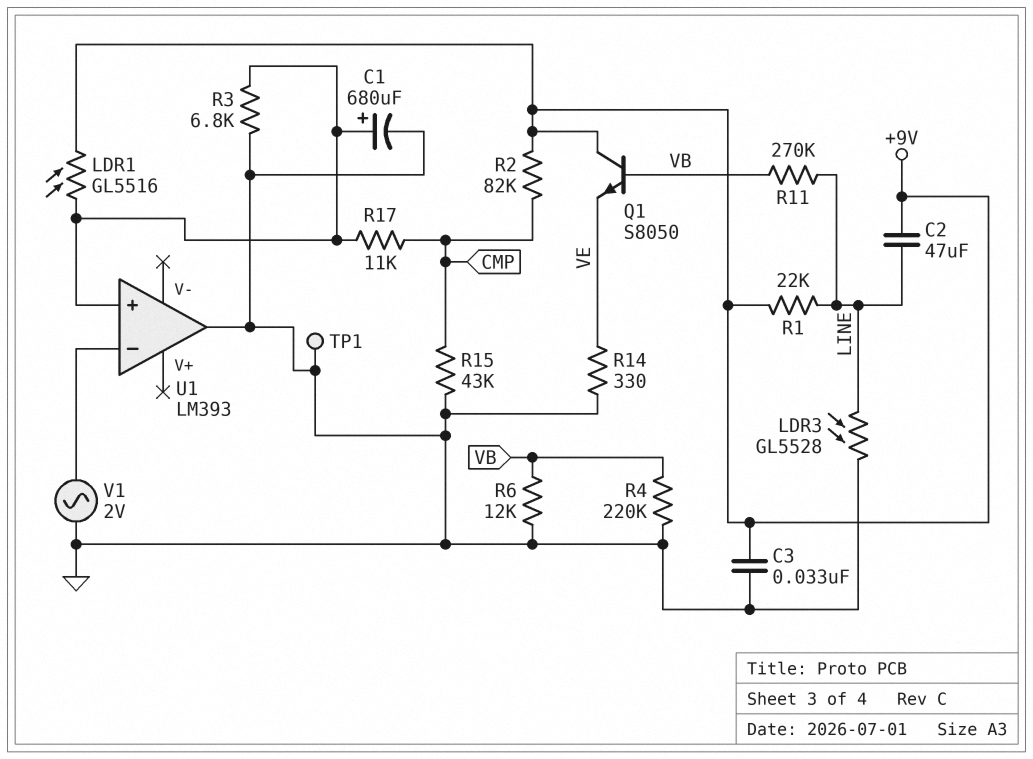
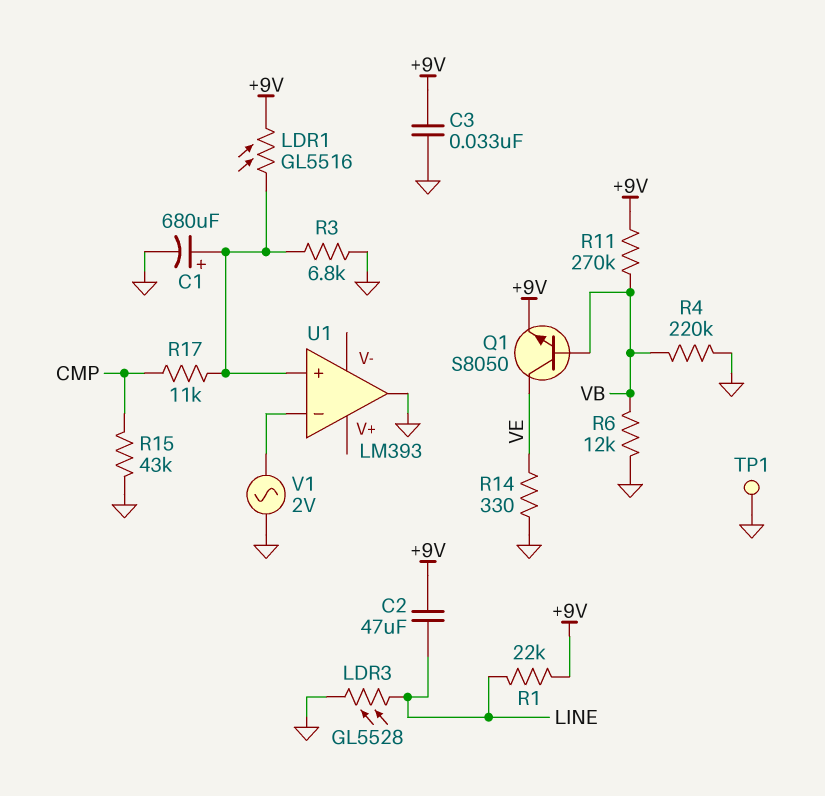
Q1: NPN S8050 (B VB, C +9V, E VE) -> NPN S8050 (B VB, C VE, E +9V)
R2: 82k (+9V, CMP) -> none
R11: 270k (LINE, VB) -> 270k (+9V, VB)

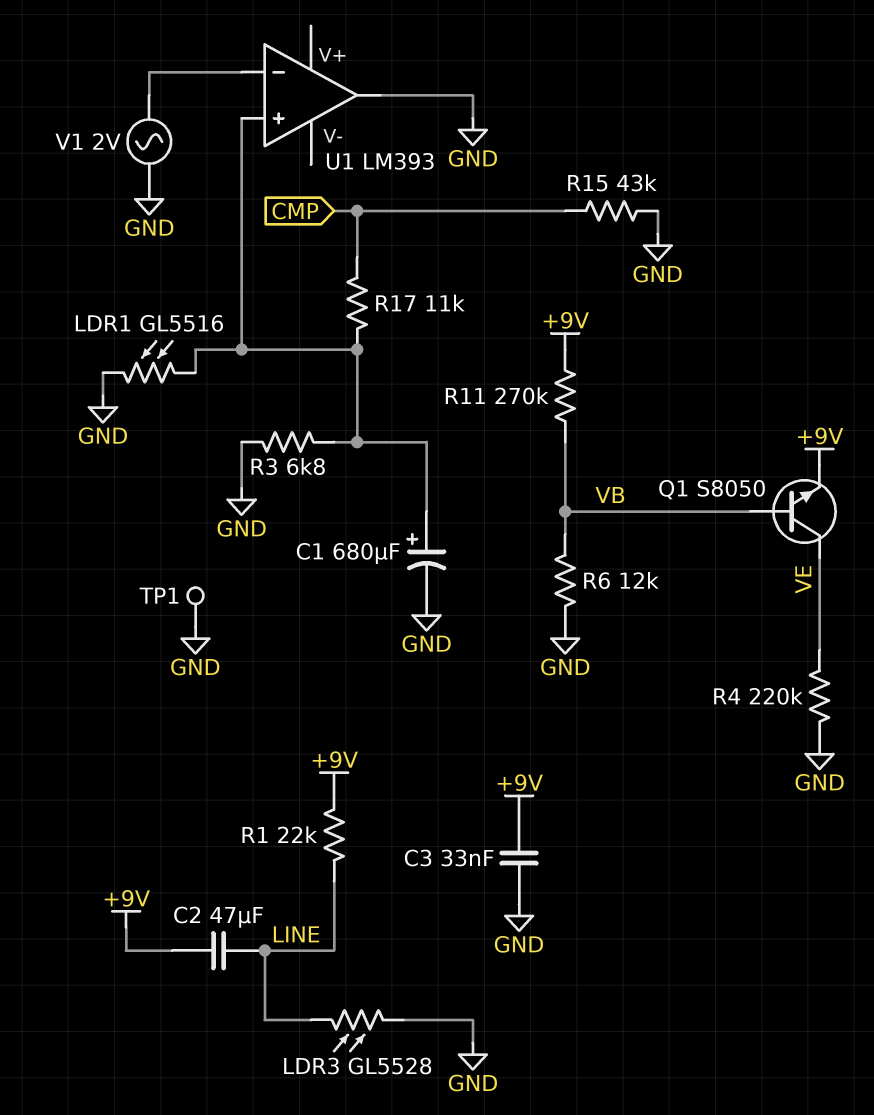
LDR1: GL5516 (+9V, U1/in+) -> GL5516 (GND, U1/in+)
R4: 220k (GND, VB) -> 220k (GND, VE)
R14: 330 (GND, VE) -> none

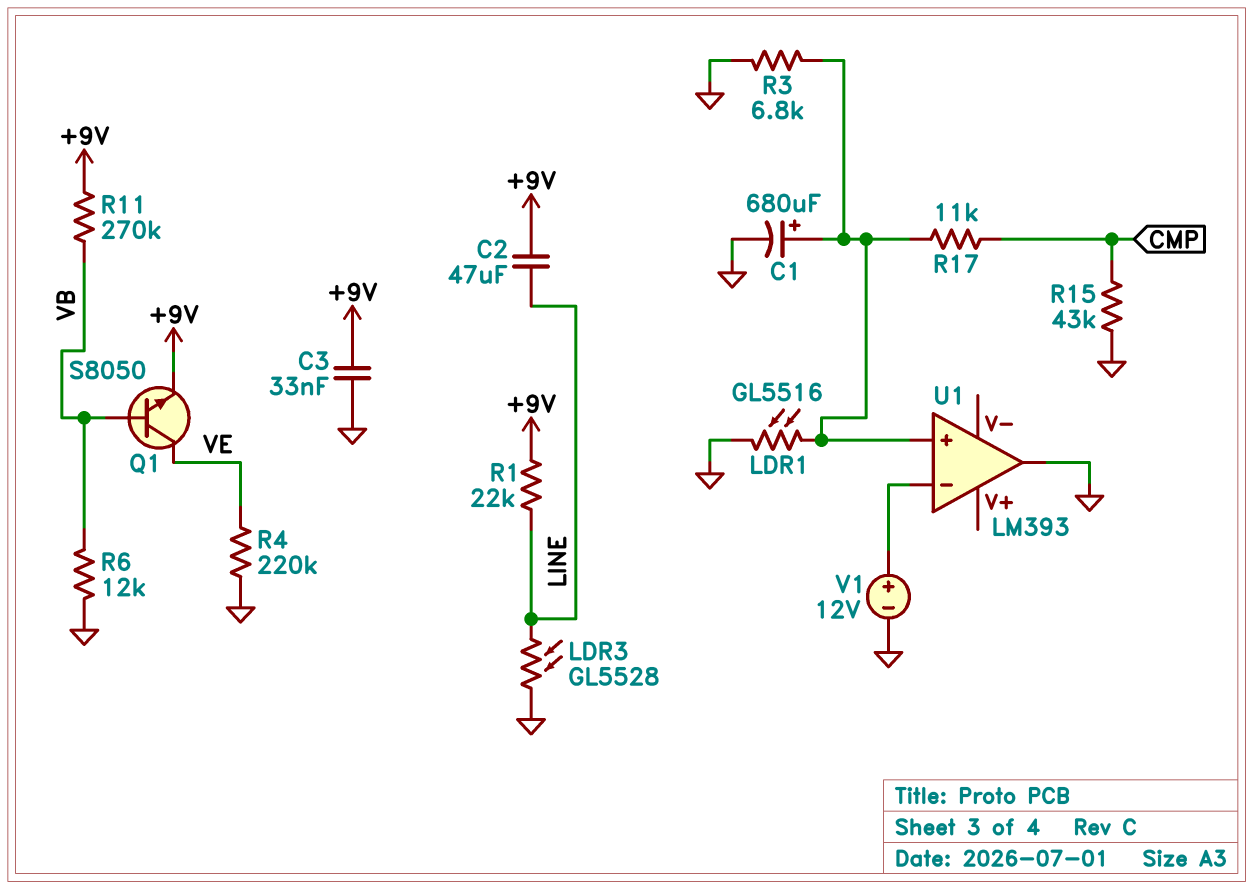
TP1: test point (GND) -> none
V1: AC 2V (GND, U1/in-) -> 12V (plus U1/in-, minus GND)

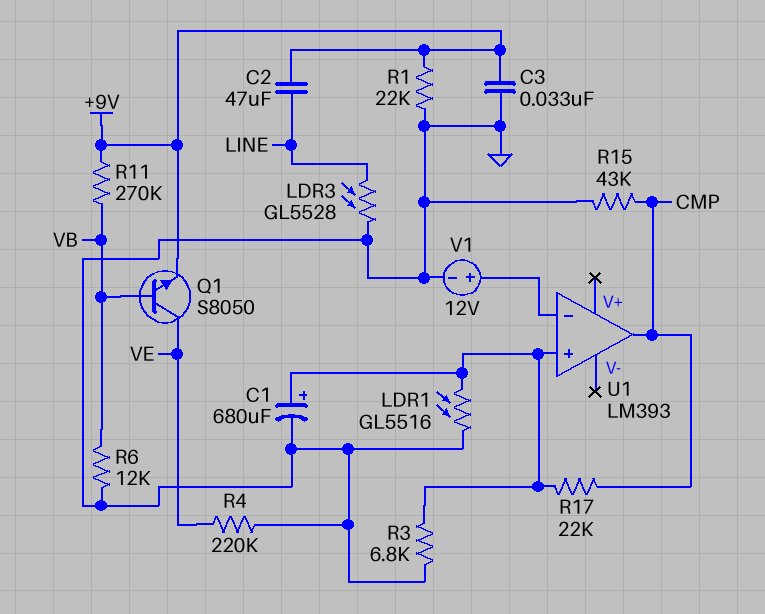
R1: 22k (+9V, LINE) -> 22k (+9V, GND)
R17: 11k (CMP, U1/in+) -> 22k (CMP, U1/in+)
U1 pin out: GND -> CMP

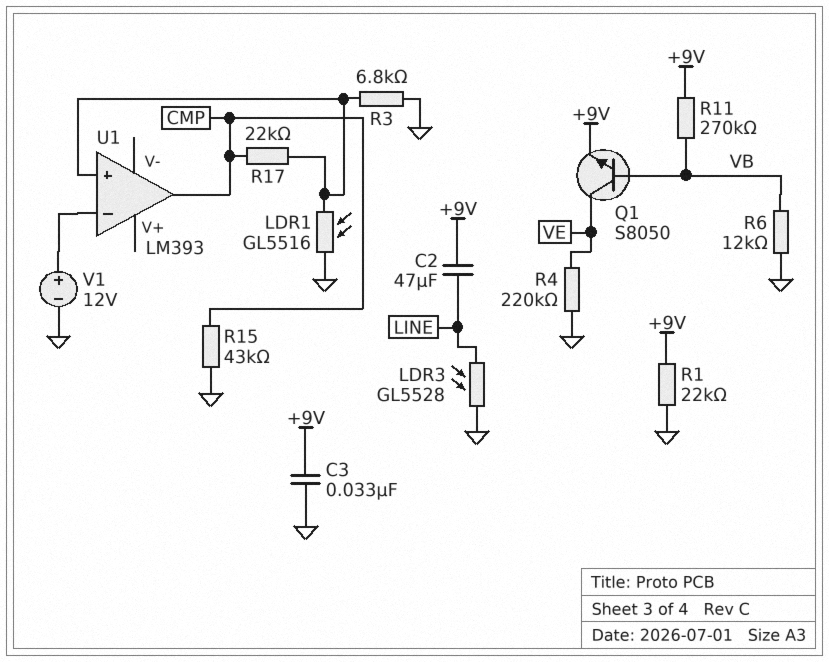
C1: 680uF (plus U1/in+, minus GND) -> none

